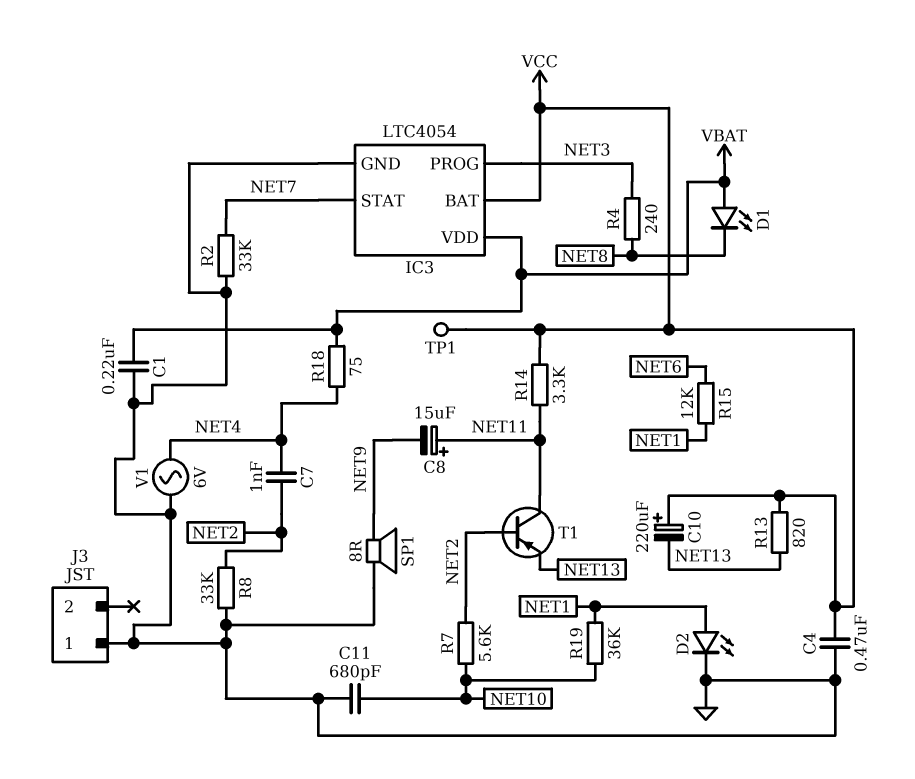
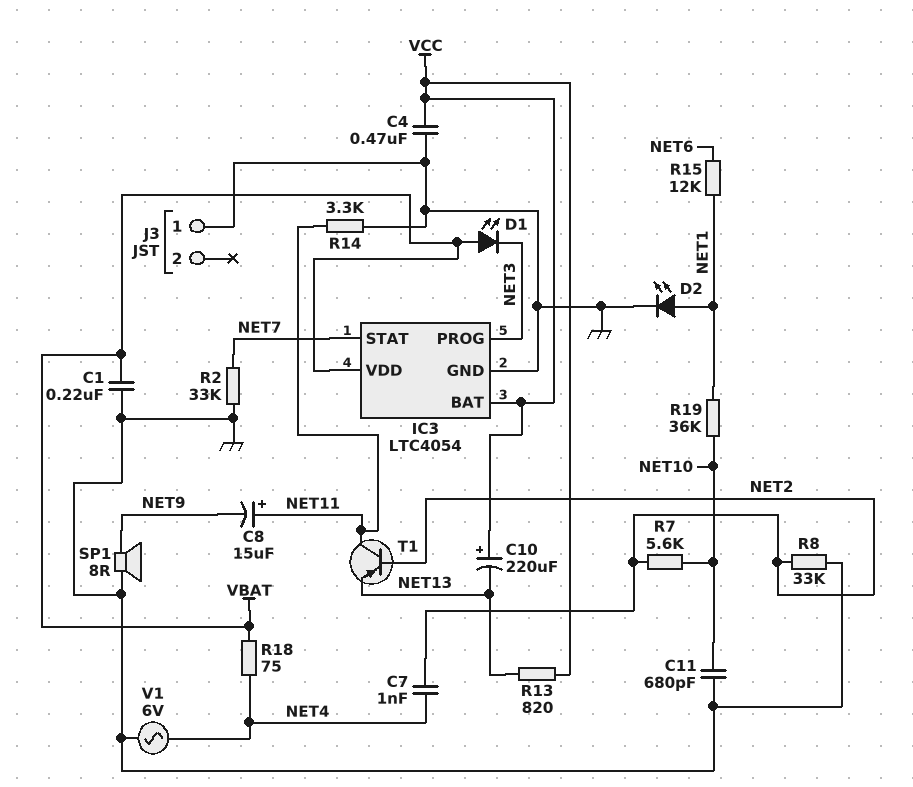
D1: LED (A VBAT, K NET8) -> LED (A VBAT, K NET3)
R4: 240 (NET3, NET8) -> none
R14: 3.3k (NET11, VCC) -> 3.3k (GND, NET11)
TP1: test point (VCC) -> none

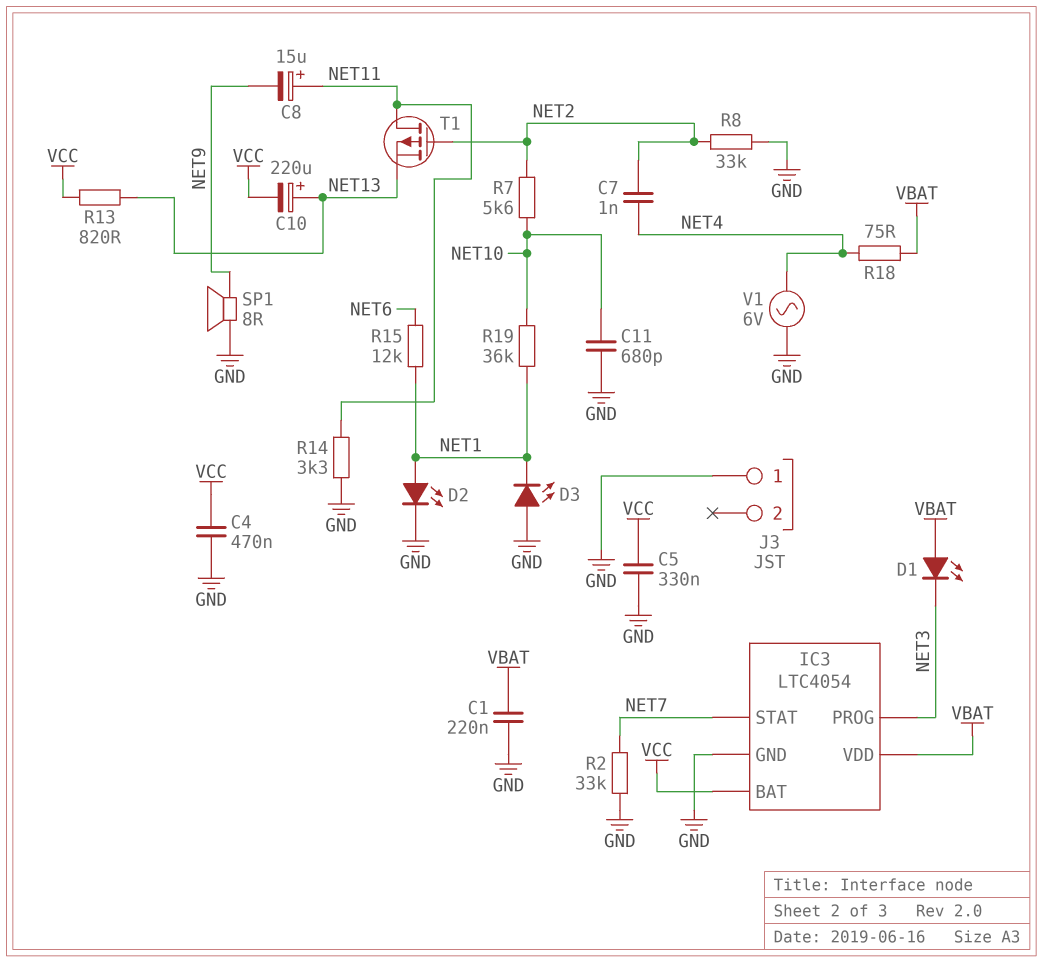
C5: none -> 330nF (GND, VCC)
C10: 220uF (plus VCC, minus NET13) -> 220uF (plus NET13, minus VCC)
D3: none -> LED (A GND, K NET1)
T1: PNP (B NET2, C NET11, E NET13) -> PMOS (G NET2, D NET11, S NET13)

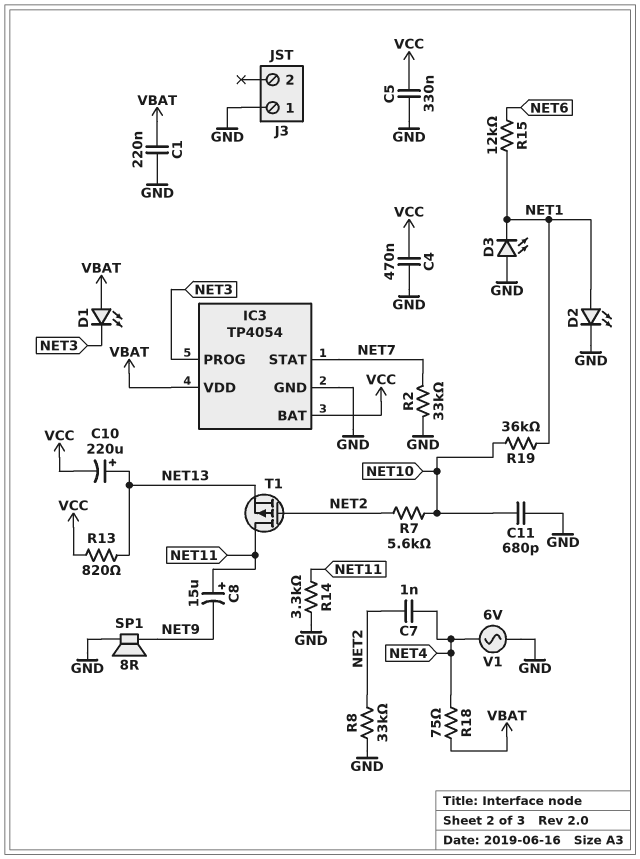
IC3: LTC4054 -> TP4054

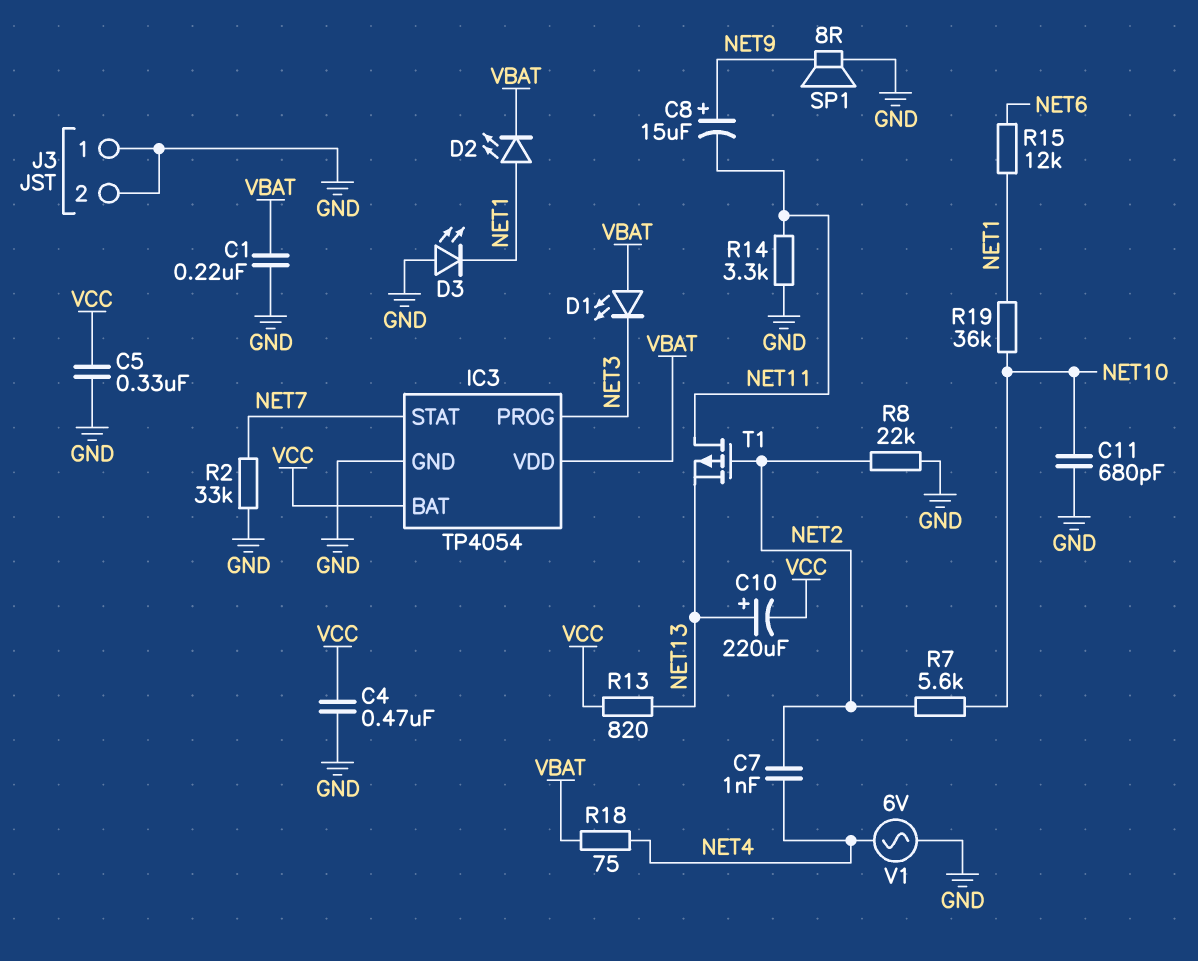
C8: 15uF (plus NET11, minus NET9) -> 15uF (plus NET9, minus NET11)
D2: LED (A NET1, K GND) -> LED (A NET1, K VBAT)
J3 pin 2: none -> GND
R8: 33k (GND, NET2) -> 22k (GND, NET2)

